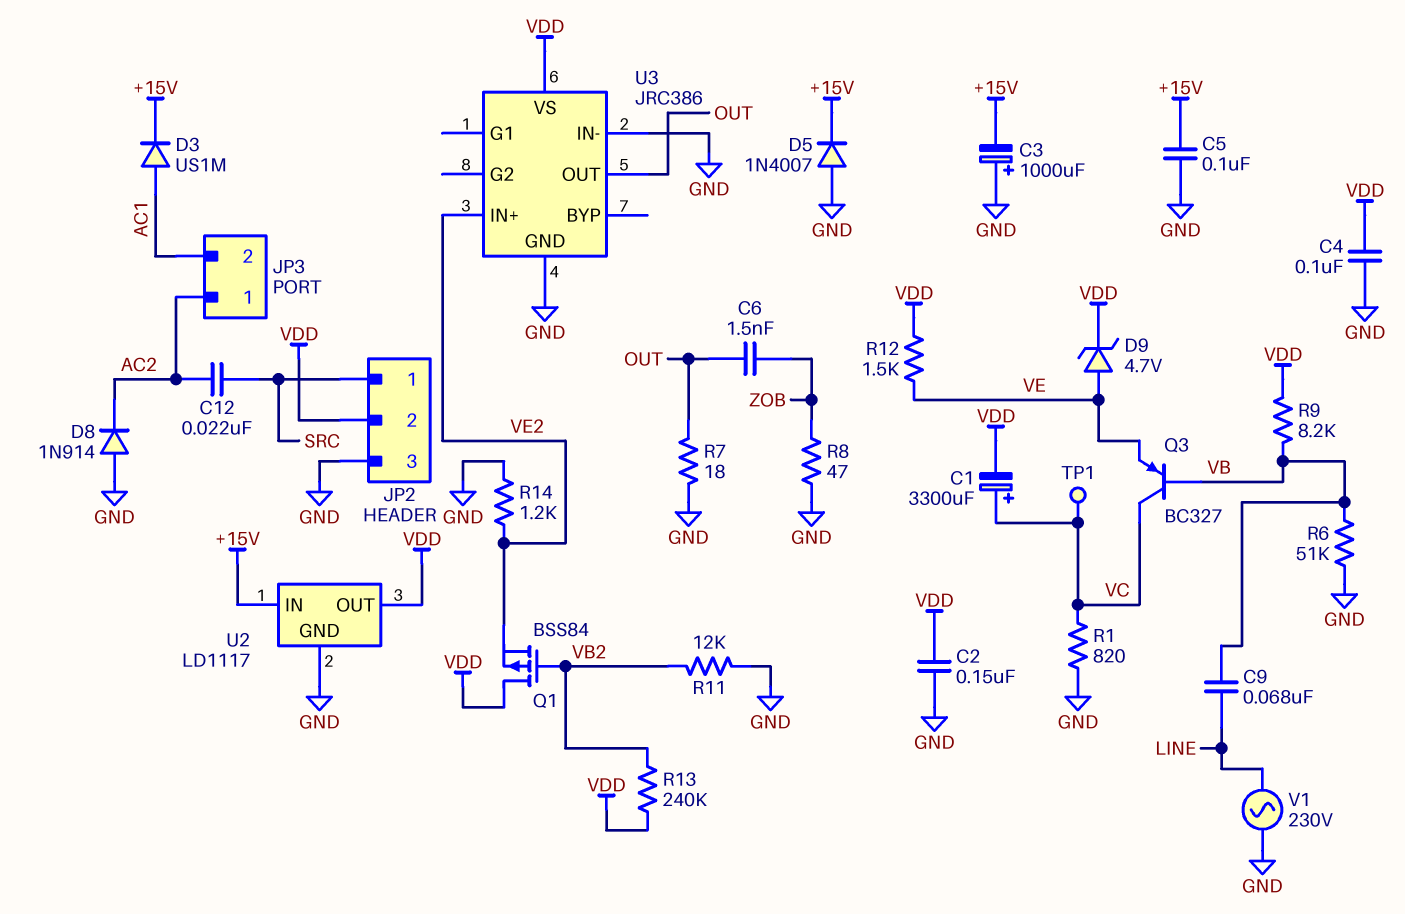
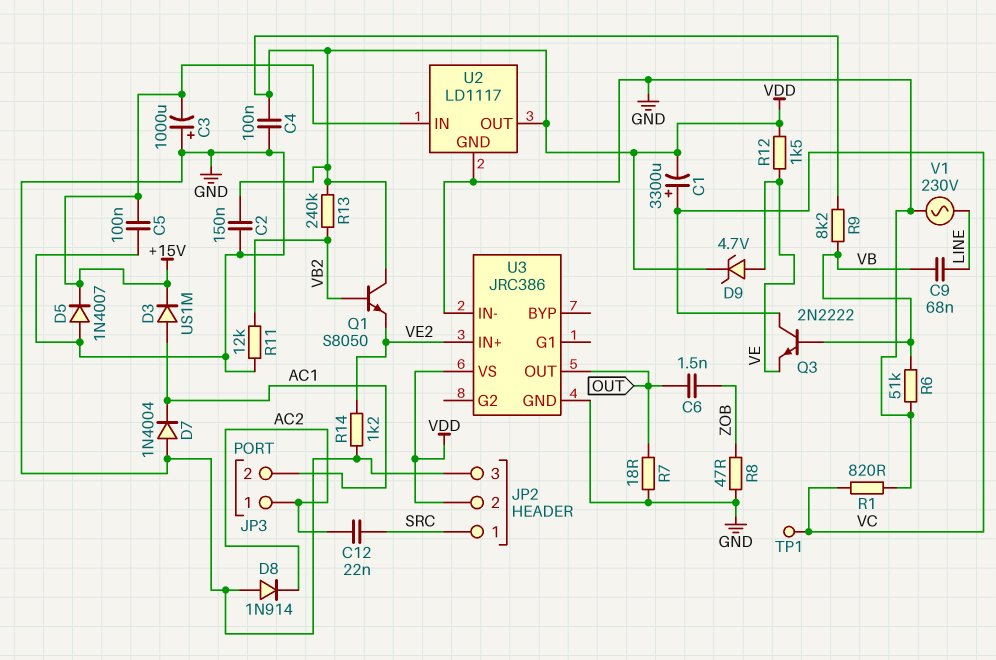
D7: none -> diode 1N4004 (A GND, K AC1)
Q1: PMOS BSS84 (G VB2, D VDD, S VE2) -> NPN S8050 (B VB2, C VDD, E VE2)
Q3: PNP BC327 (B VB, C VC, E VE) -> NPN 2N2222 (B VB, C VC, E VE)

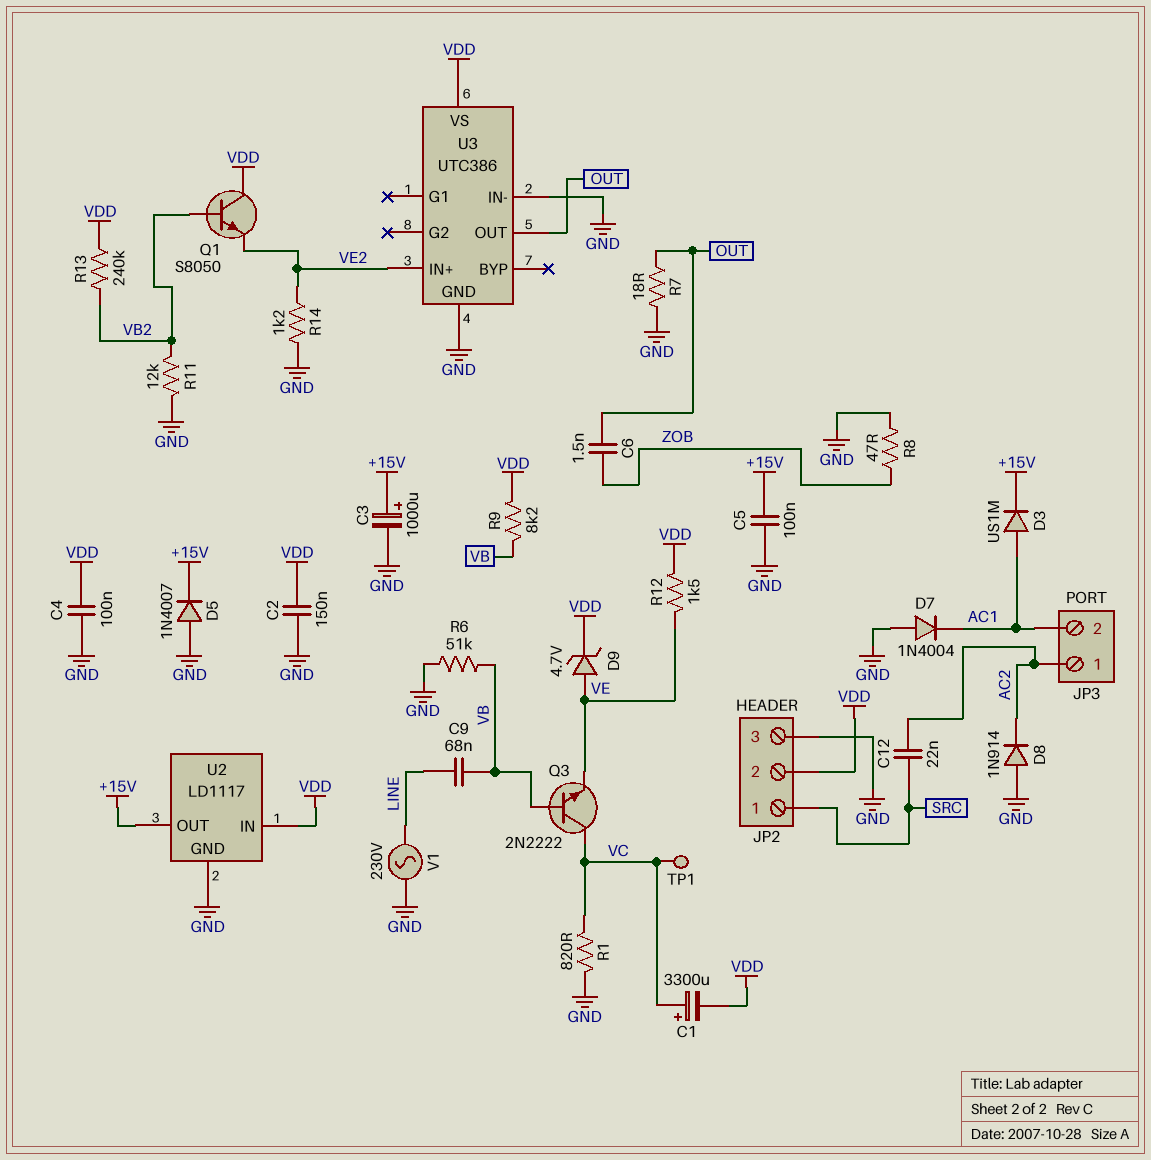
C3: 1000uF (plus GND, minus +15V) -> 1000uF (plus +15V, minus GND)
U2 pin IN: +15V -> VDD
U2 pin OUT: VDD -> +15V
U3: JRC386 -> UTC386

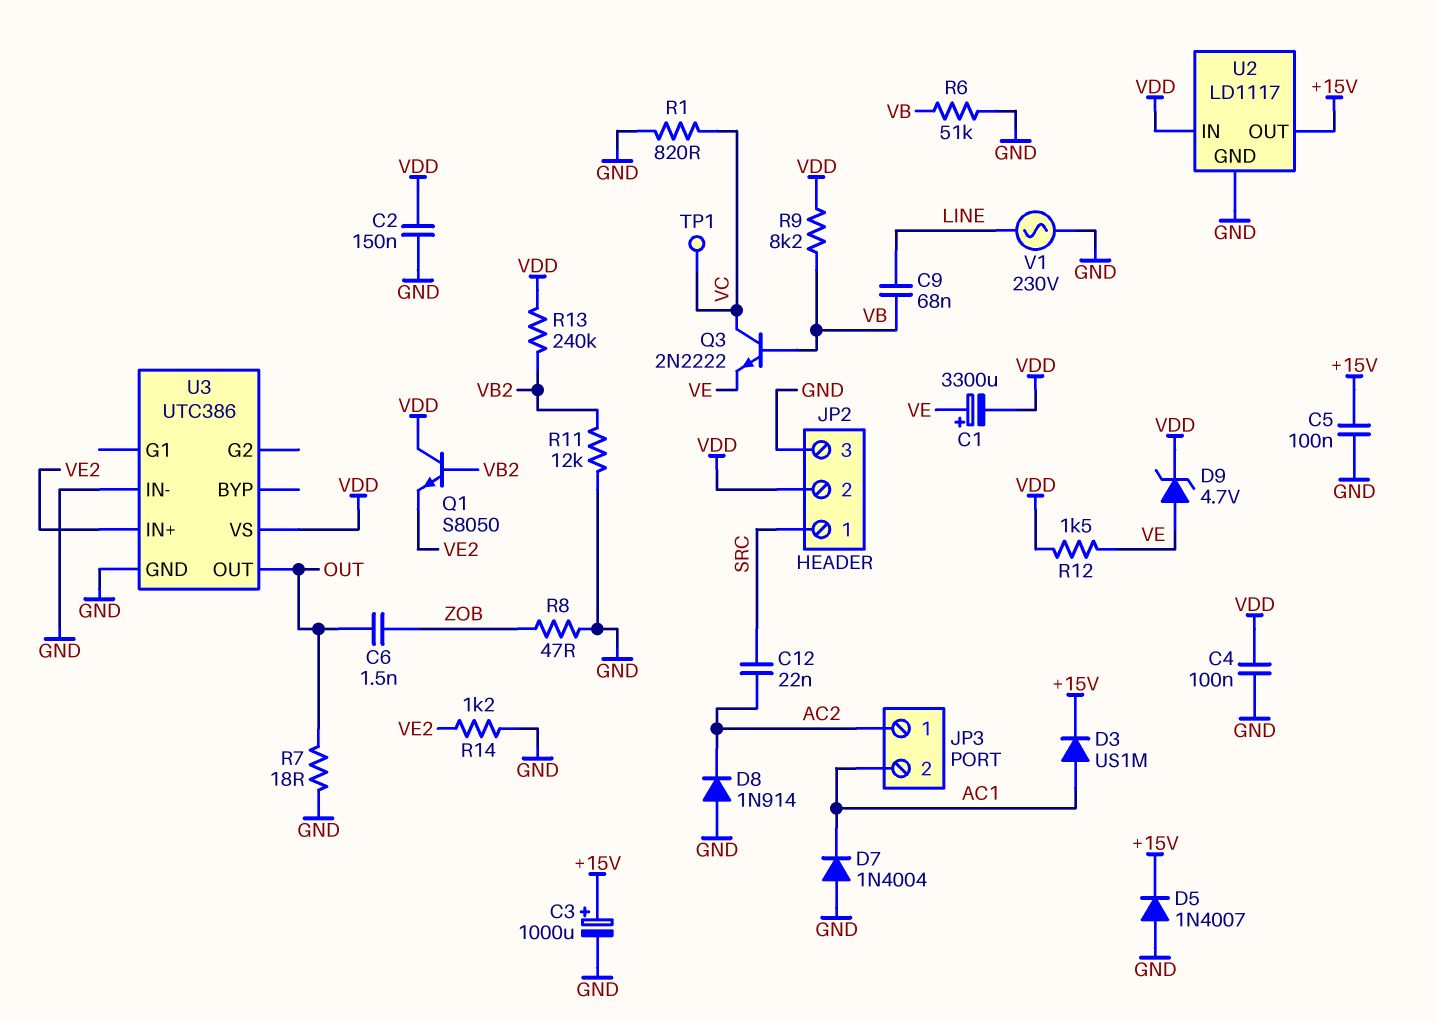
C1: 3300uF (plus VC, minus VDD) -> 3300uF (plus VE, minus VDD)

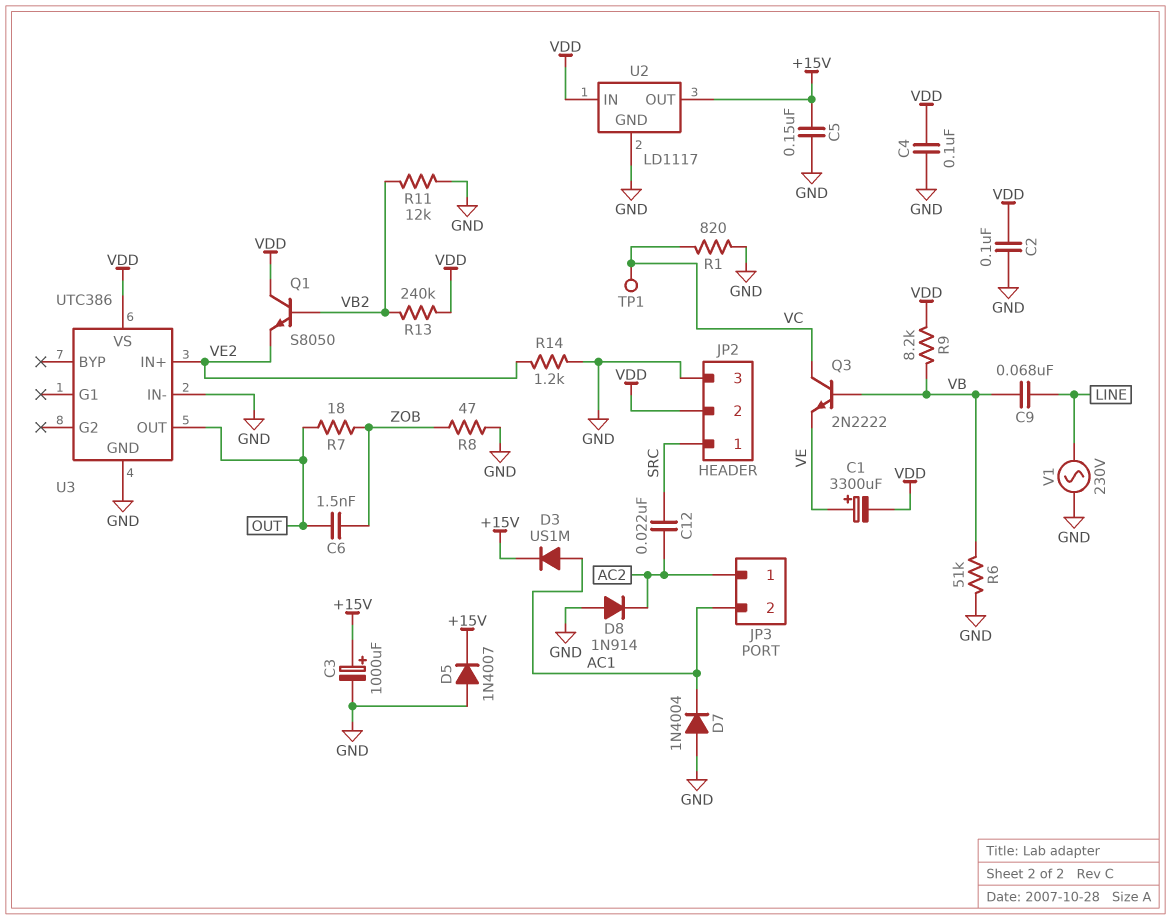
C2: 150nF (GND, VDD) -> 100nF (GND, VDD)
C5: 100nF (+15V, GND) -> 150nF (+15V, GND)
D9: zener 4.7V (A VE, K VDD) -> none
R7: 18 (GND, OUT) -> 18 (OUT, ZOB)
R12: 1.5k (VDD, VE) -> none

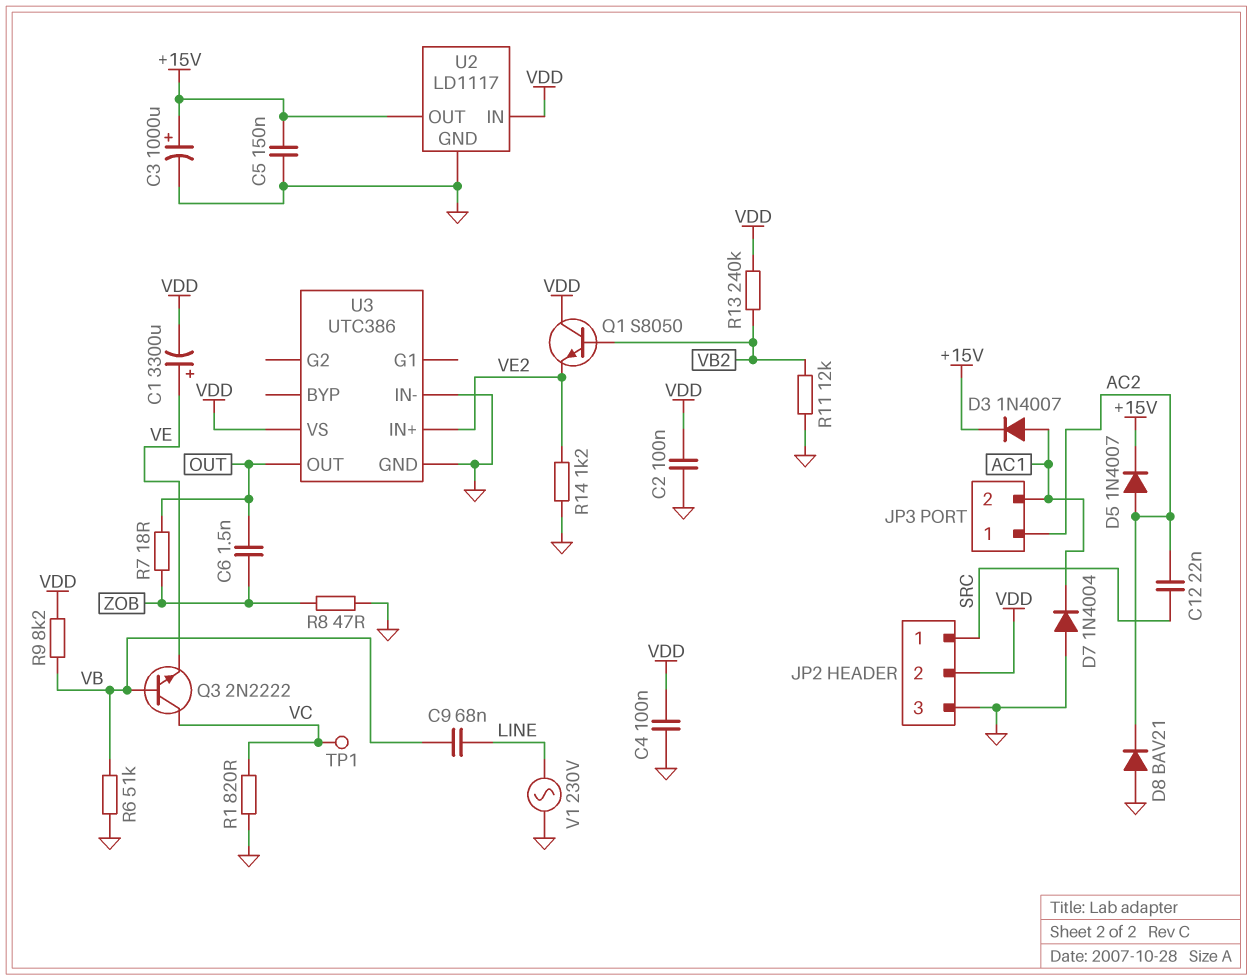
D3: diode US1M (A AC1, K +15V) -> diode 1N4007 (A AC1, K +15V)
D5: diode 1N4007 (A GND, K +15V) -> diode 1N4007 (A AC2, K +15V)
D8: diode 1N914 (A GND, K AC2) -> diode BAV21 (A GND, K AC2)

